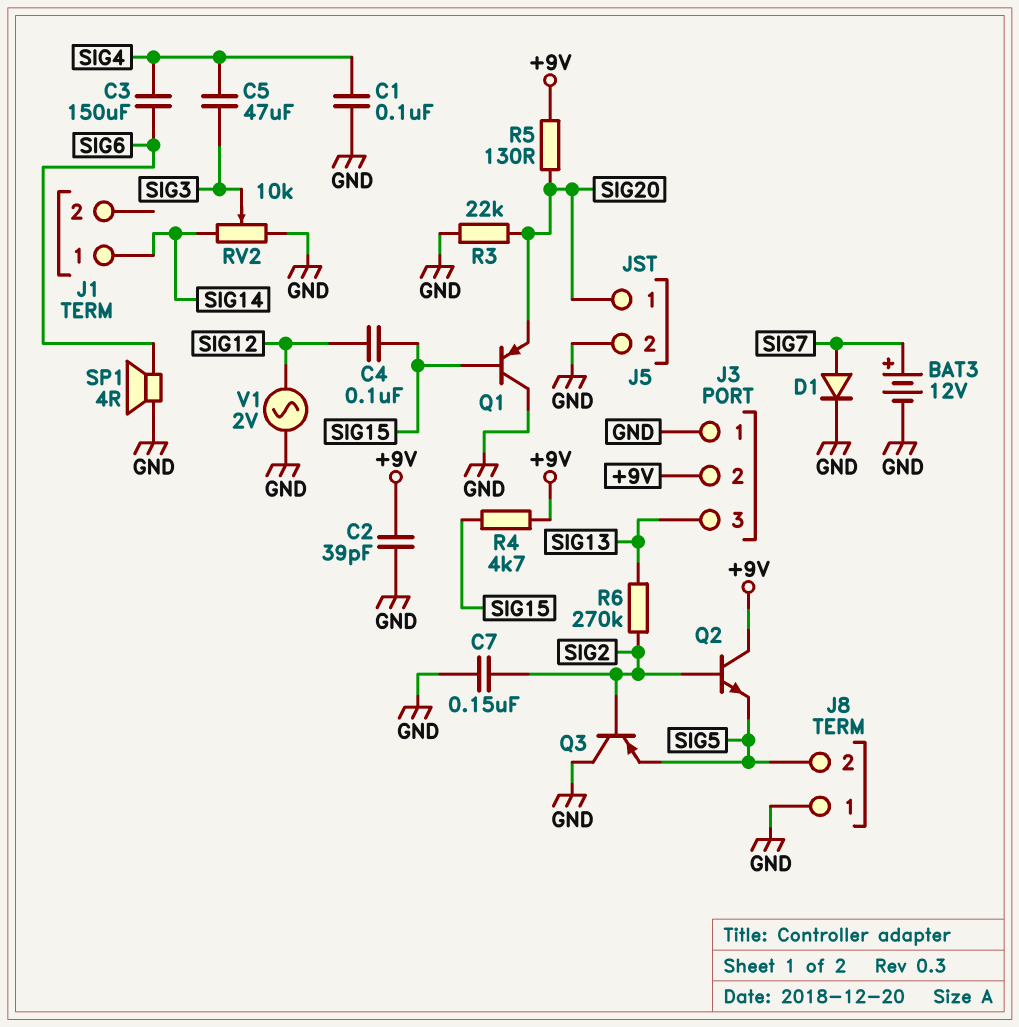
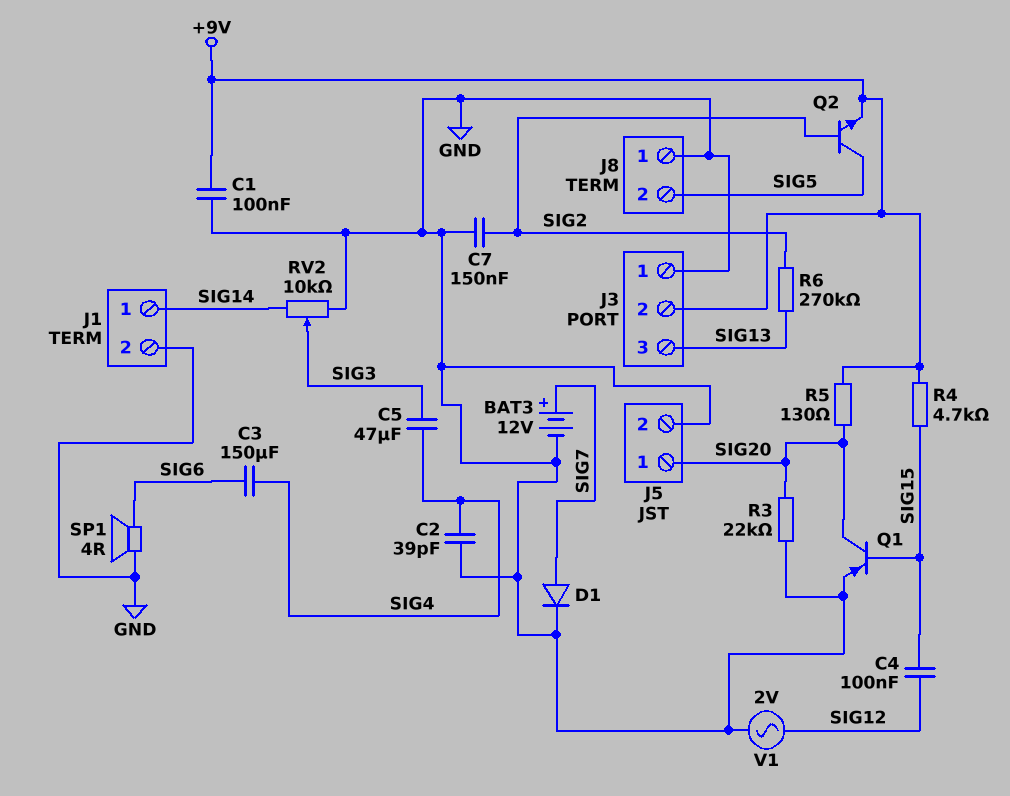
C1: 100nF (GND, SIG4) -> 100nF (+9V, GND)
C2: 39pF (+9V, GND) -> 39pF (GND, SIG4)
J1 pin 2: none -> GND
Q1: PNP (B SIG15, C GND, E SIG20) -> PNP (B SIG15, C SIG20, E GND)
Q2: NPN (B SIG2, C +9V, E SIG5) -> NPN (B SIG2, C SIG5, E +9V)
Q3: PNP (B SIG2, C GND, E SIG5) -> none

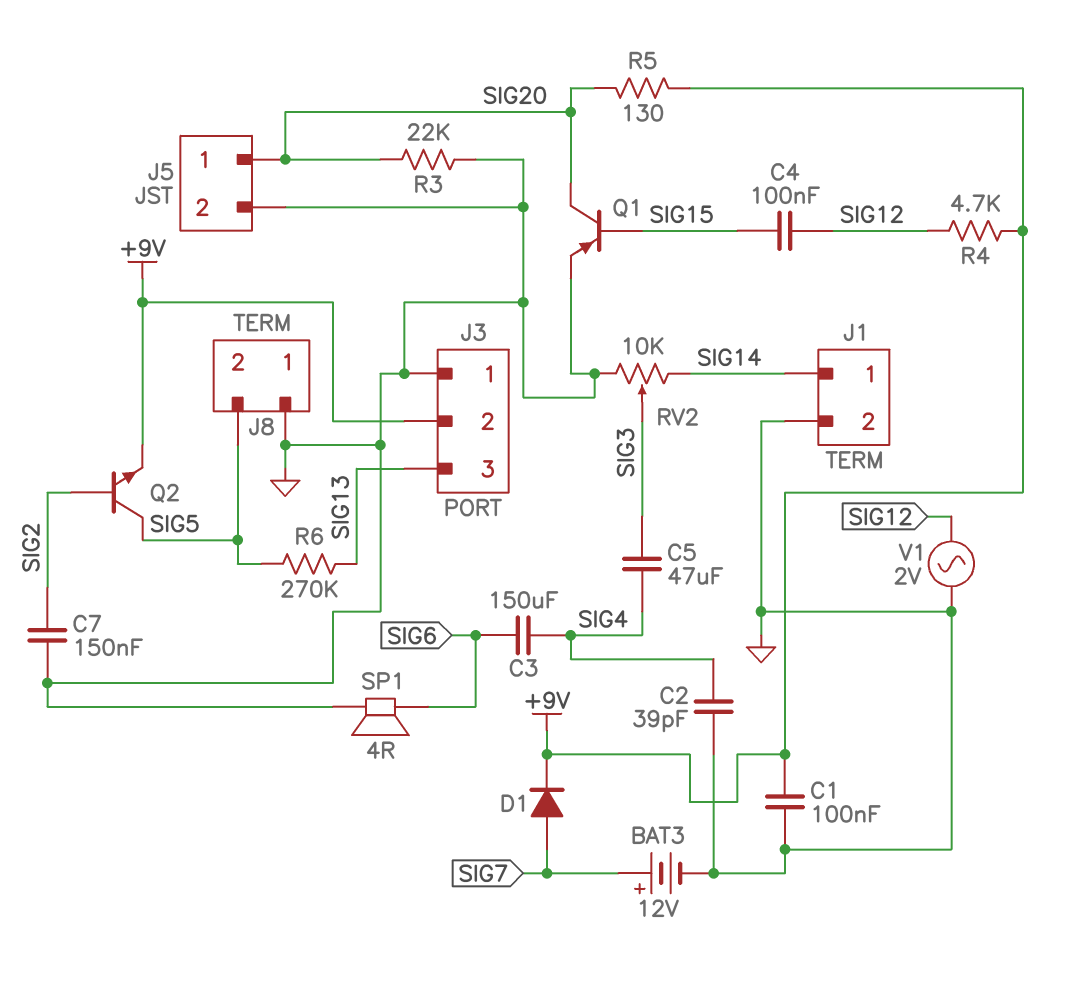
D1: diode (A SIG7, K GND) -> diode (A SIG7, K +9V)
R4: 4.7k (+9V, SIG15) -> 4.7k (+9V, SIG12)
R6: 270k (SIG2, SIG13) -> 270k (SIG5, SIG13)

